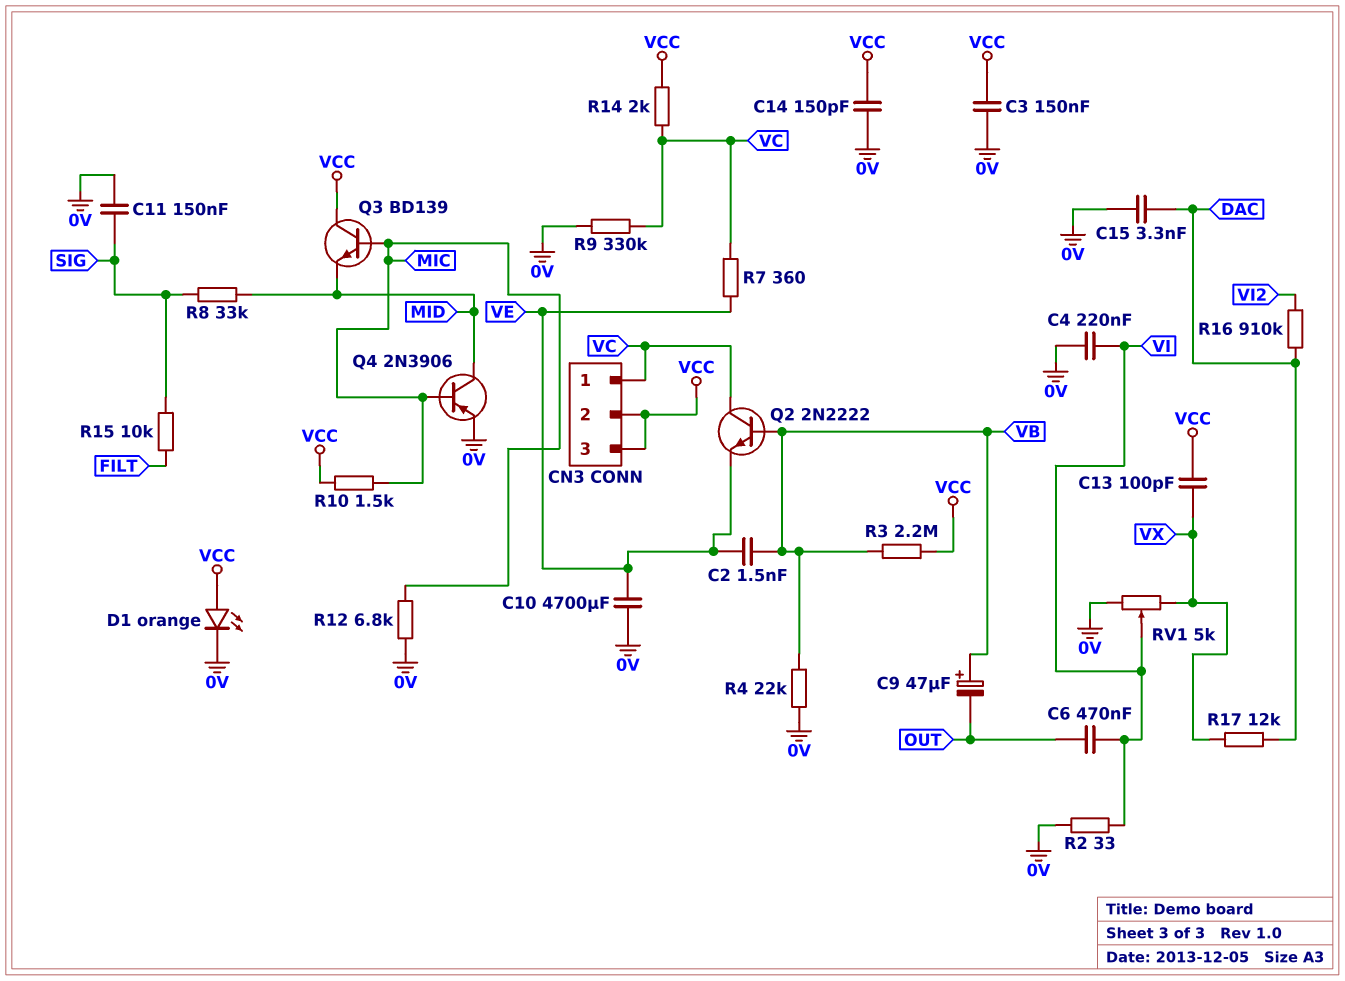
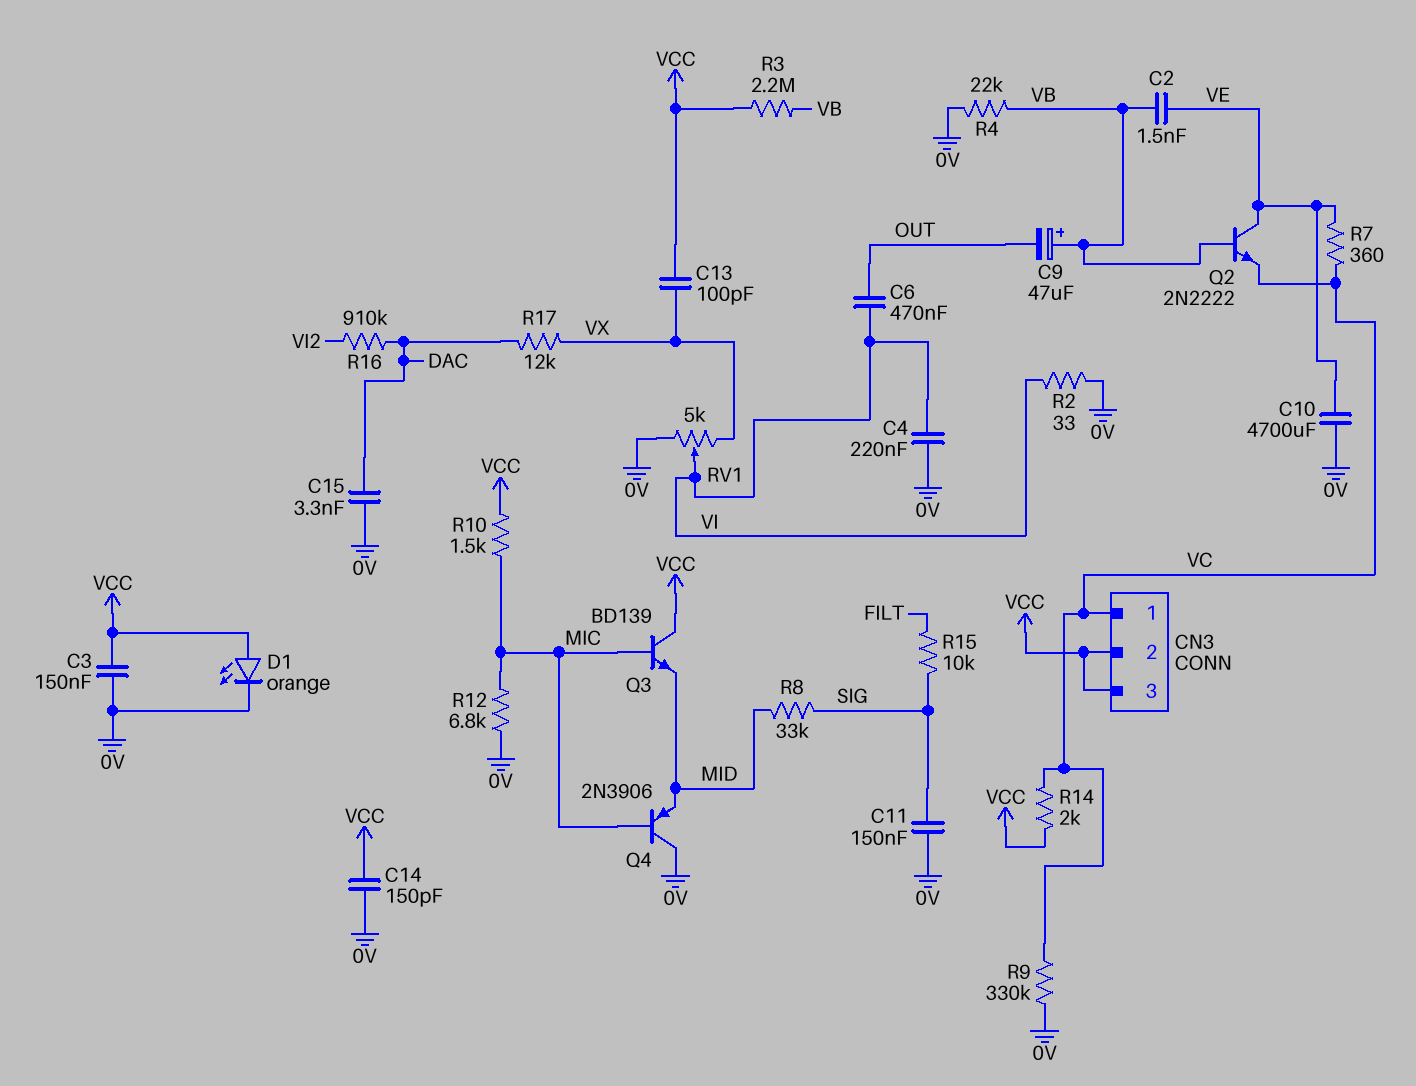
Q2: NPN 2N2222 (B VB, C VC, E VE) -> NPN 2N2222 (B VB, C VE, E VC)
Q4: PNP 2N3906 (B MIC, C MID, E 0V) -> PNP 2N3906 (B MIC, C 0V, E MID)

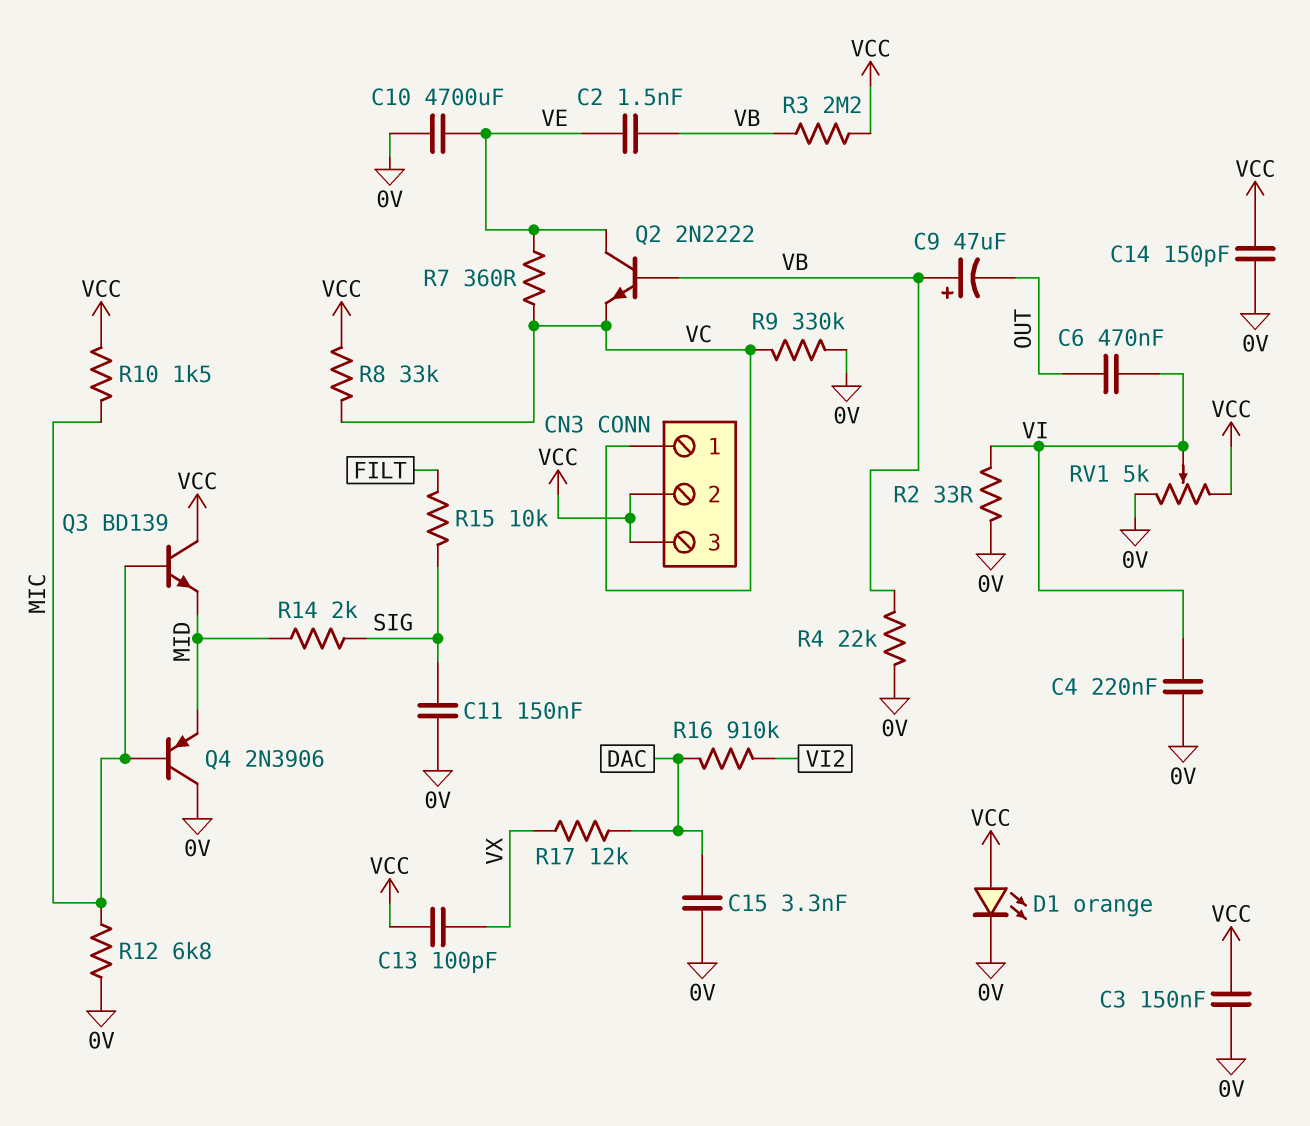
R8: 33k (MID, SIG) -> 33k (VC, VCC)
R14: 2k (VC, VCC) -> 2k (MID, SIG)
RV1: 5k (0V, VX, wiper VI) -> 5k (0V, VCC, wiper VI)

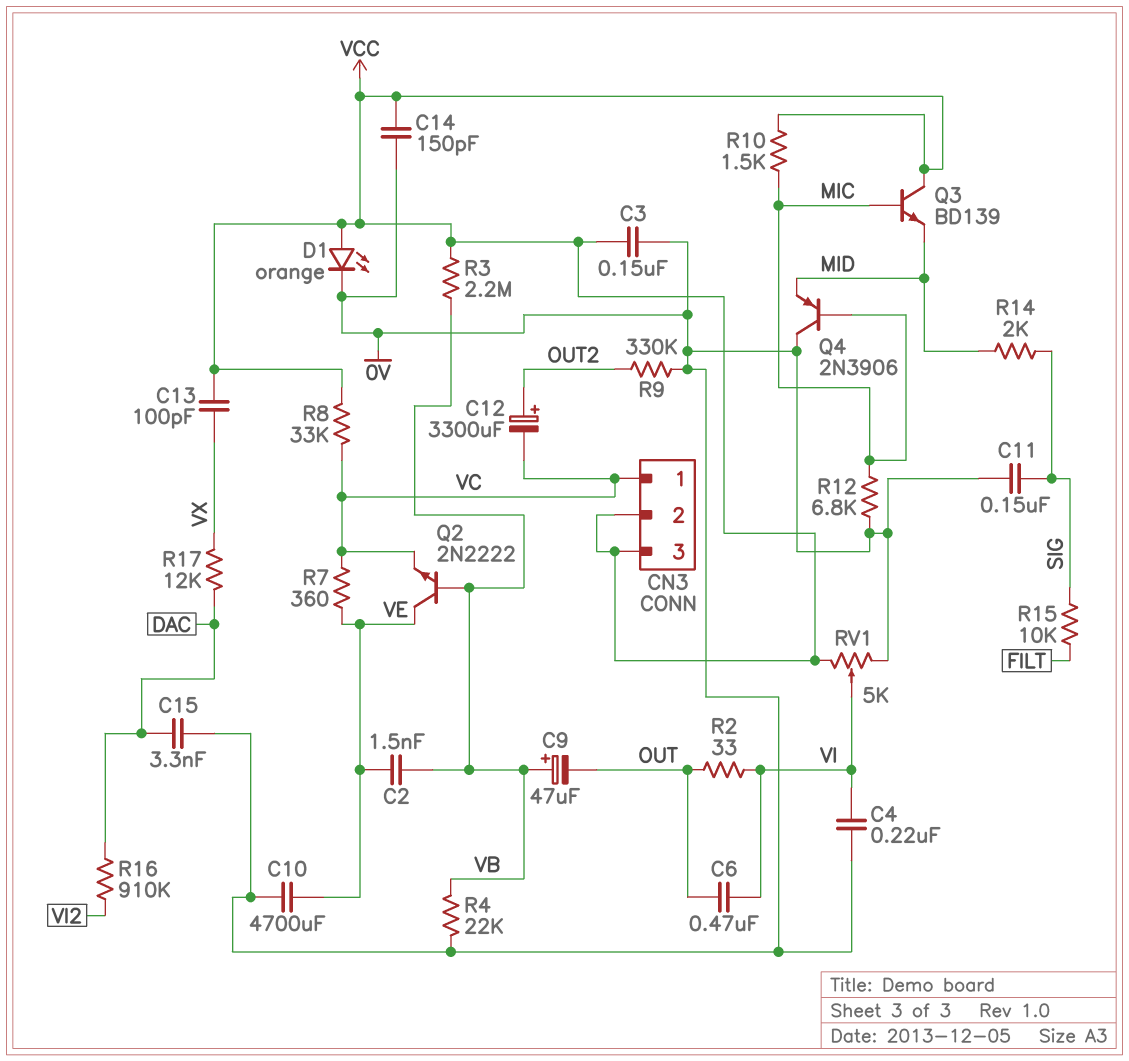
C12: none -> 3300uF (plus OUT2, minus VC)
R2: 33 (0V, VI) -> 33 (OUT, VI)
R9: 330k (0V, VC) -> 330k (0V, OUT2)

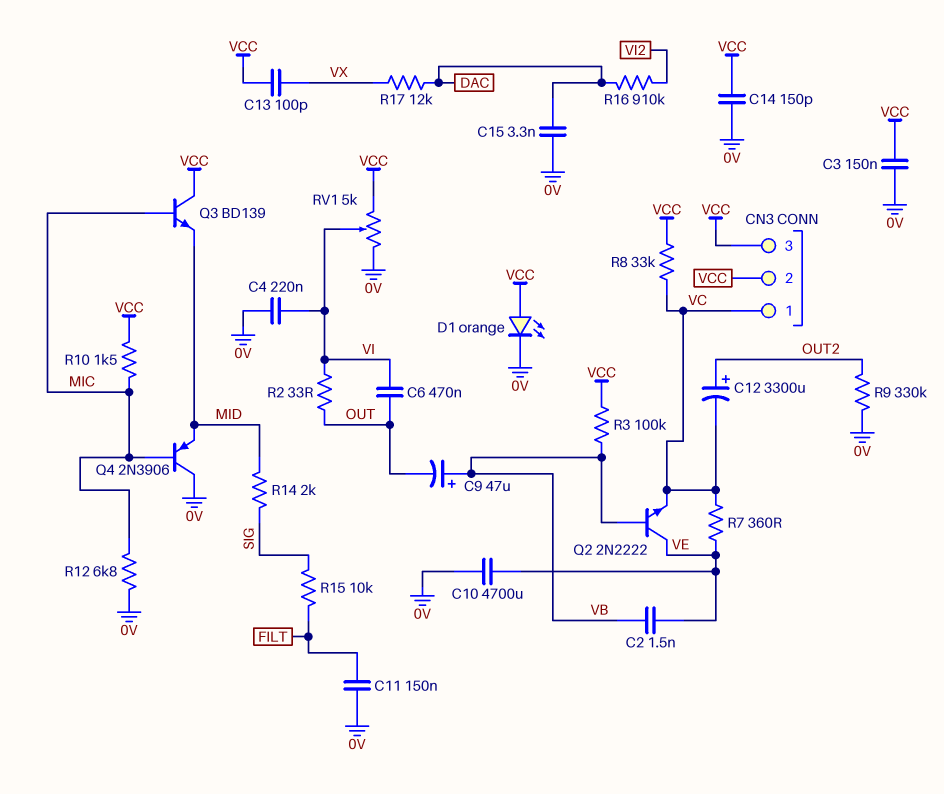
C11: 150nF (0V, SIG) -> 150nF (0V, FILT)
R3: 2.2M (VB, VCC) -> 100k (VB, VCC)
R4: 22k (0V, VB) -> none

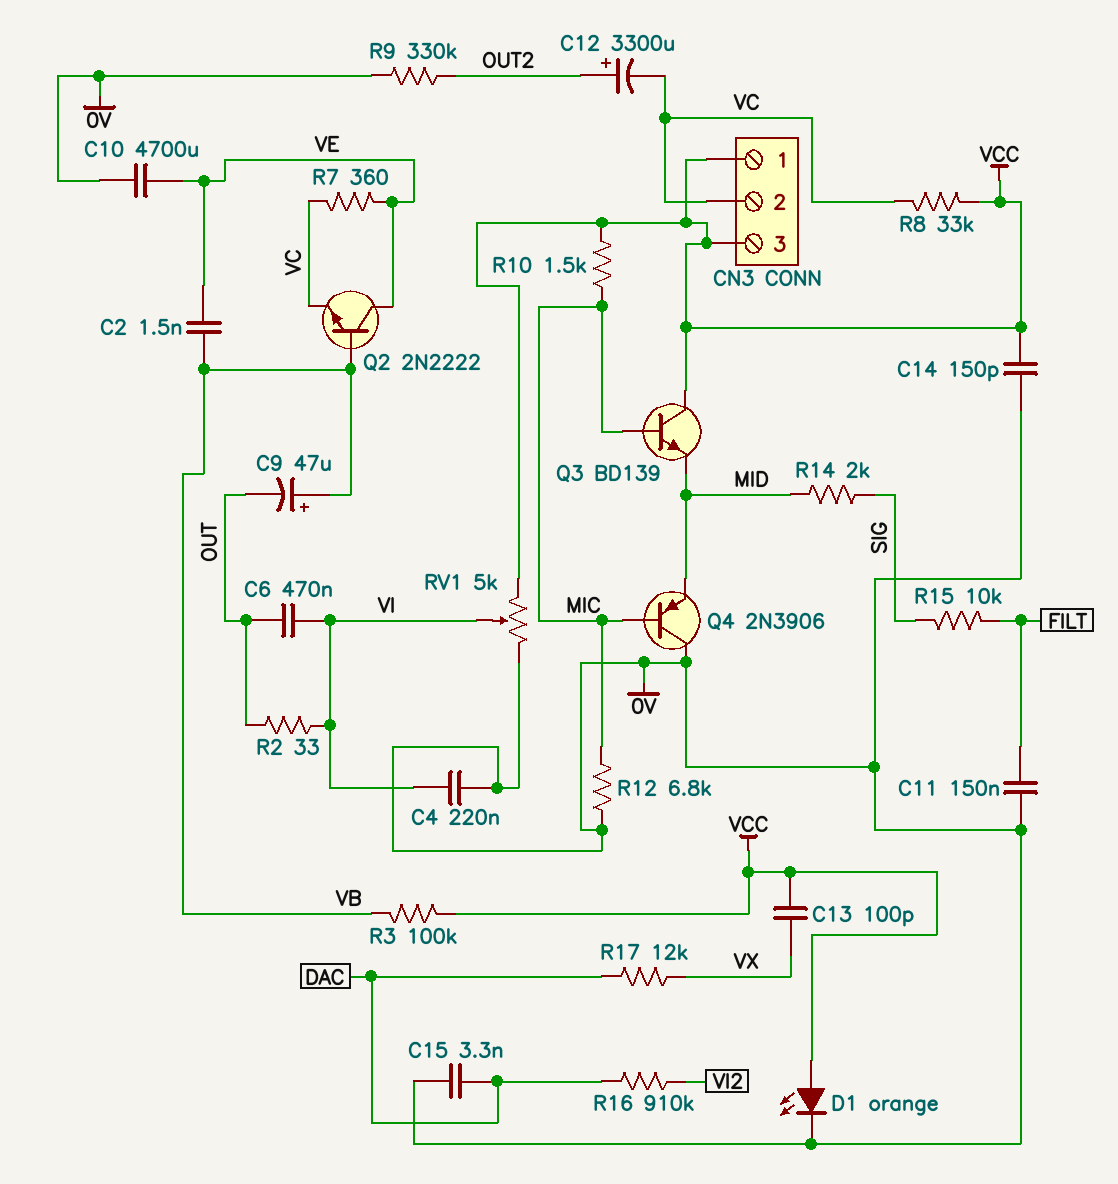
C3: 150nF (0V, VCC) -> none
CN3 pin 1: VC -> VCC
CN3 pin 2: VCC -> VC

